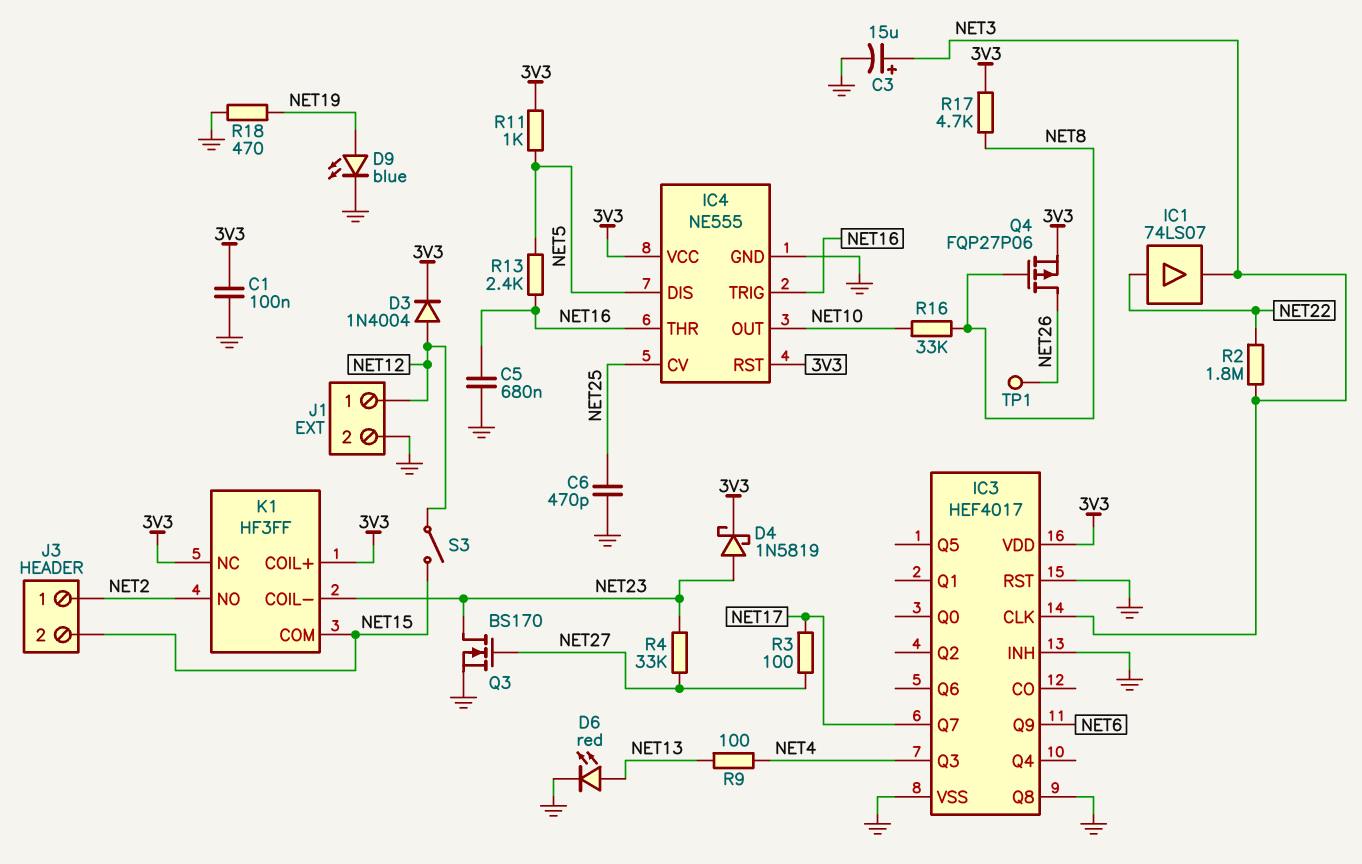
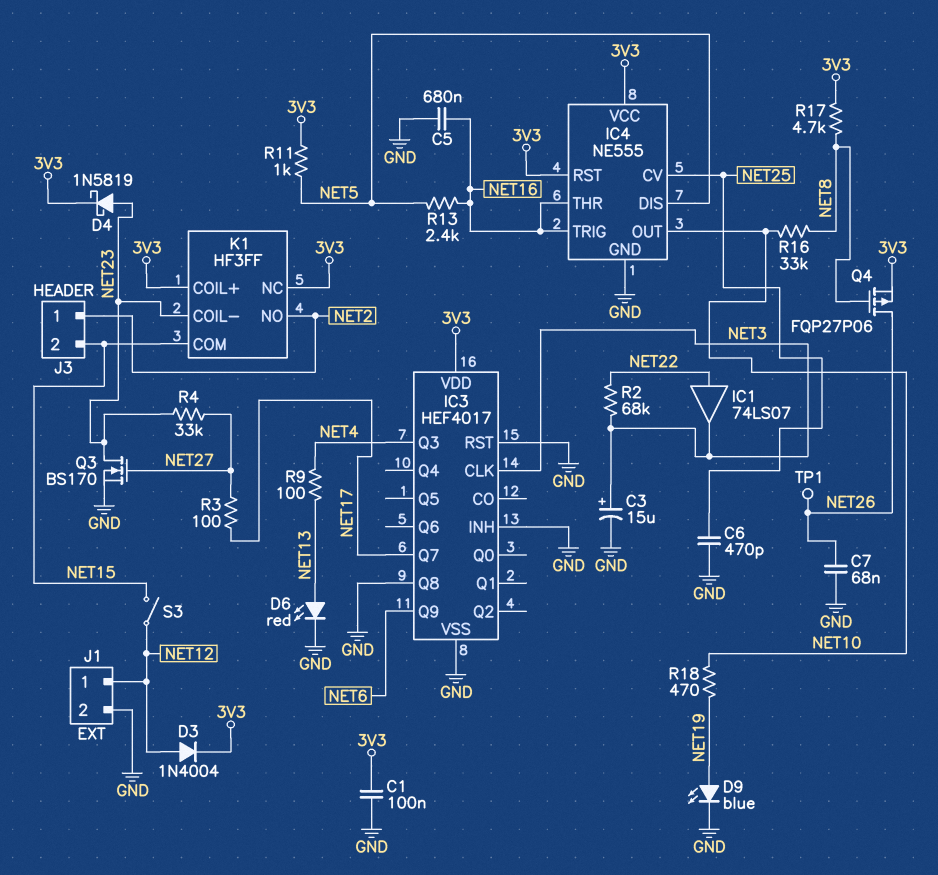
C7: none -> 68nF (GND, NET26)
R2: 1.8M (NET3, NET22) -> 68k (NET3, NET22)
R18: 470 (GND, NET19) -> 470 (NET10, NET19)

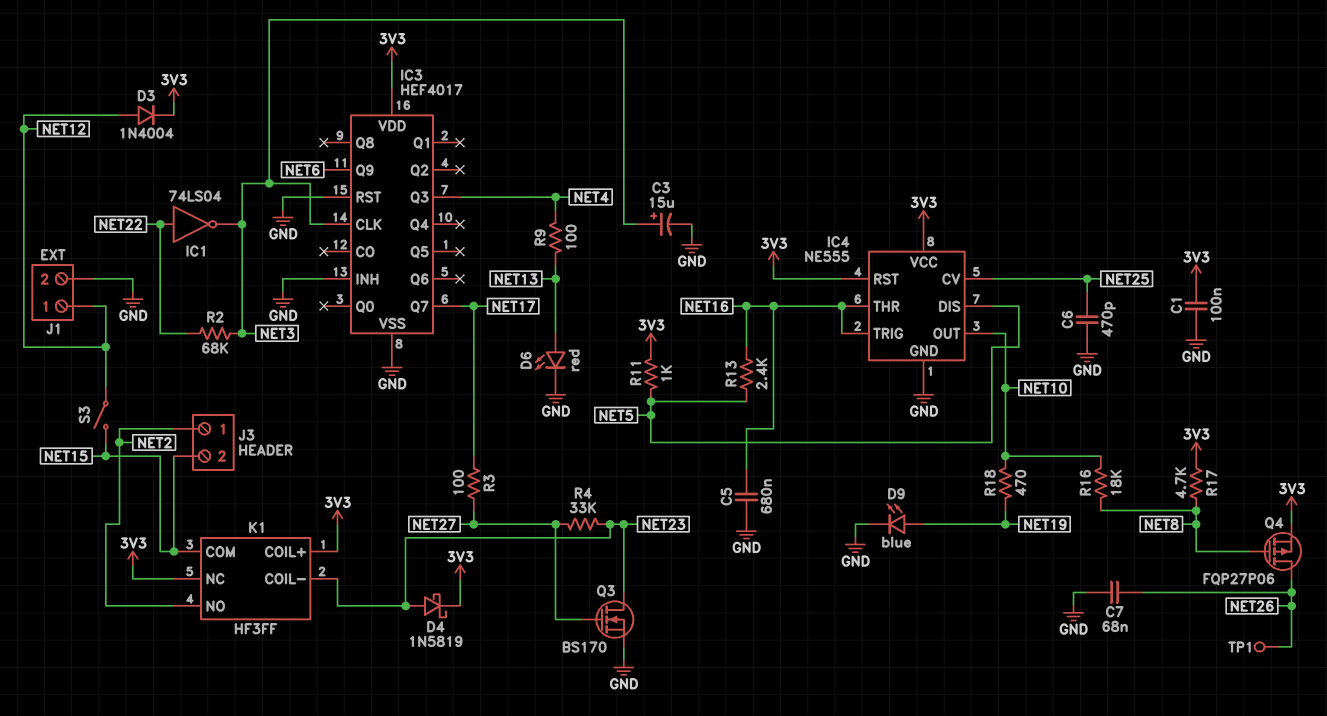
IC1: buffer 74LS07 (in NET22, out NET3) -> NOT 74LS04 (in NET22, out NET3)
IC3 pin Q8: GND -> none
R16: 33k (NET8, NET10) -> 18k (NET8, NET10)

